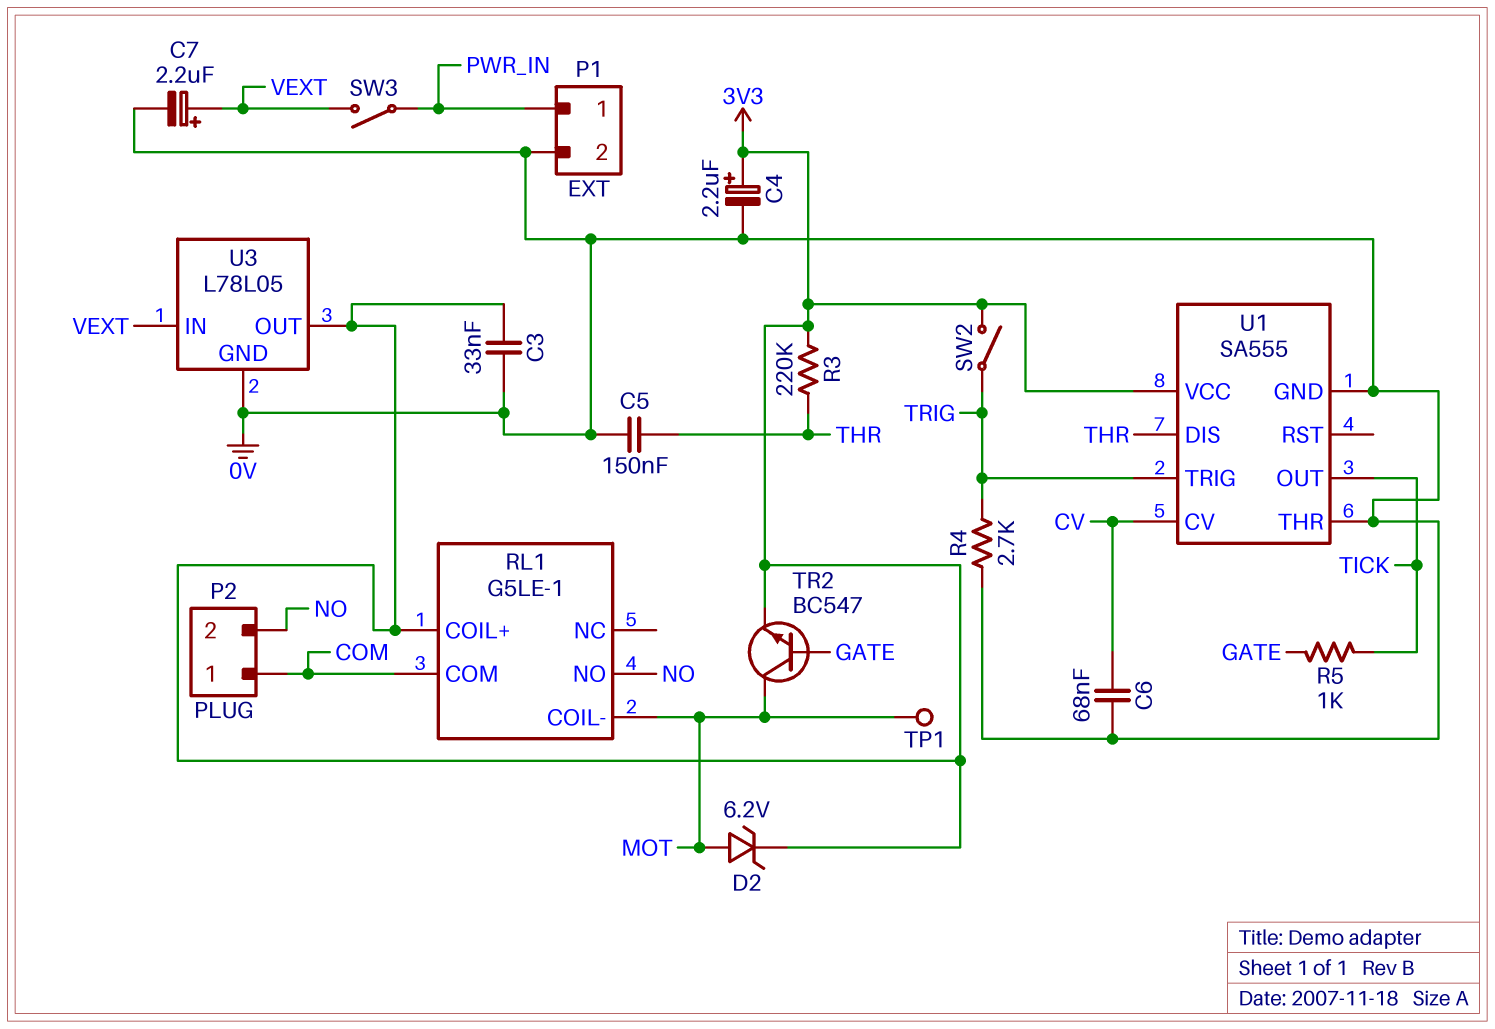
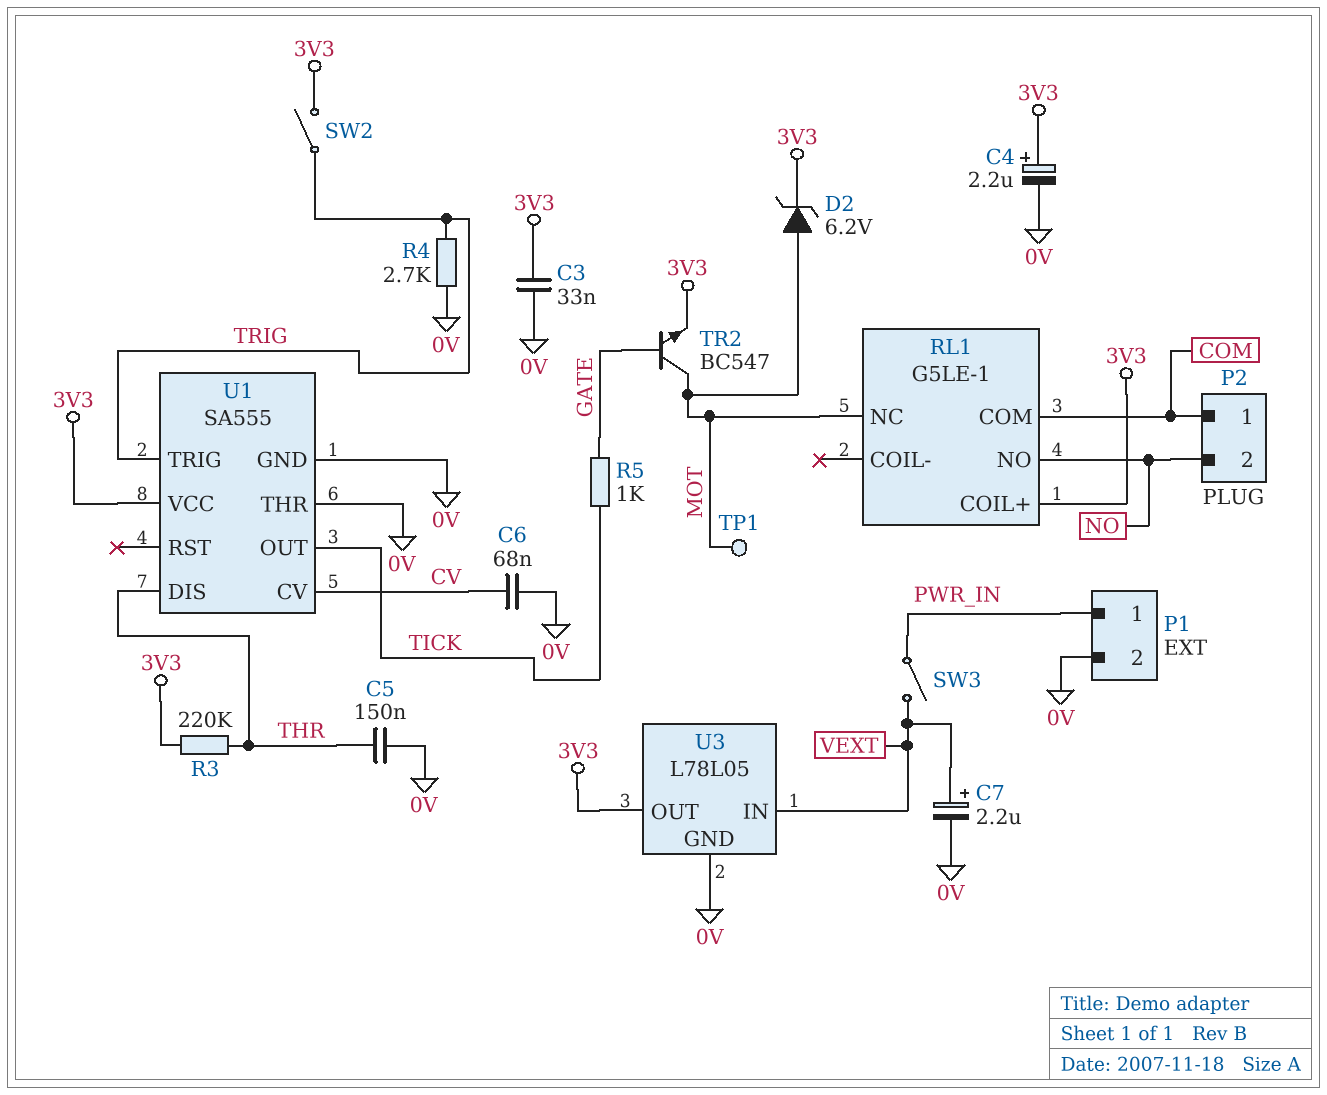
RL1 pin COIL-: MOT -> none
RL1 pin NC: none -> MOT

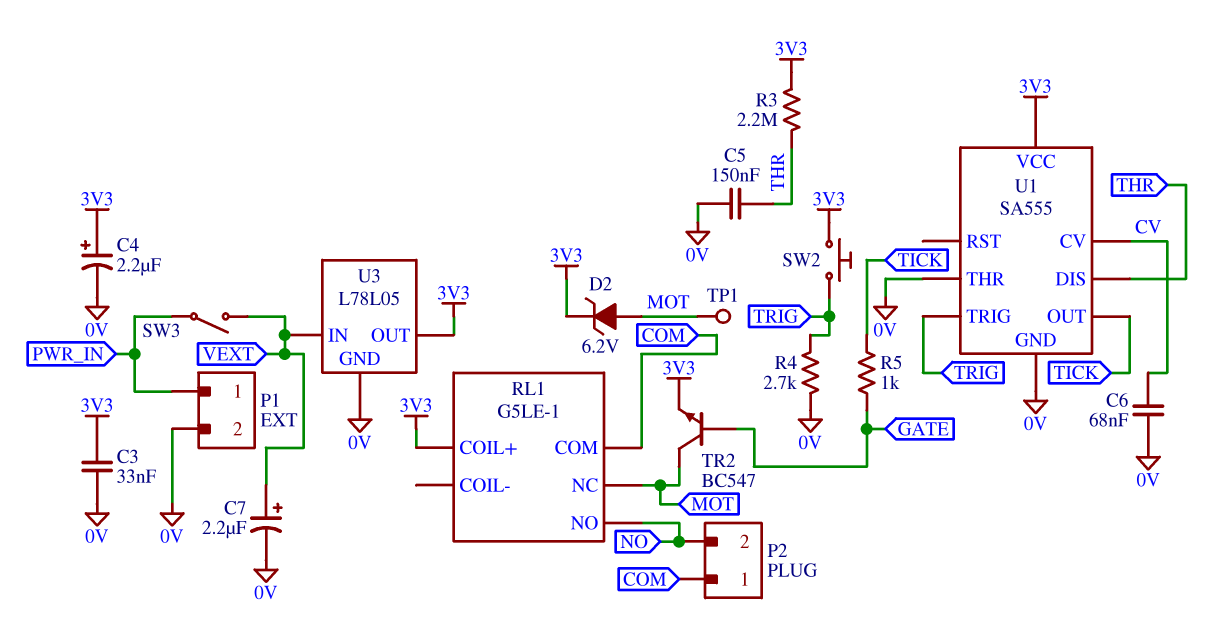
R3: 220k (3V3, THR) -> 2.2M (3V3, THR)
SW2: switch (3V3, TRIG) -> button (3V3, TRIG)

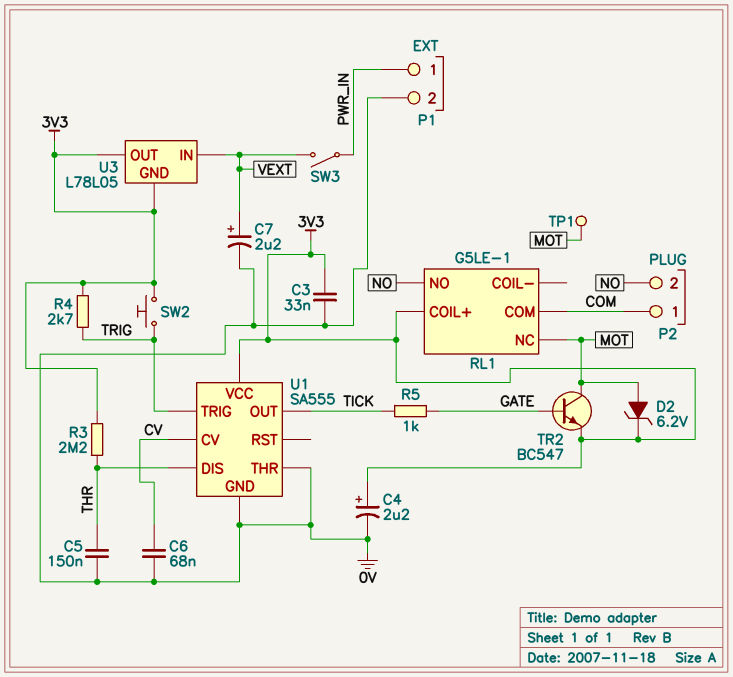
R4: 2.7k (0V, TRIG) -> 2.7k (3V3, TRIG)
U3 pin GND: 0V -> 3V3

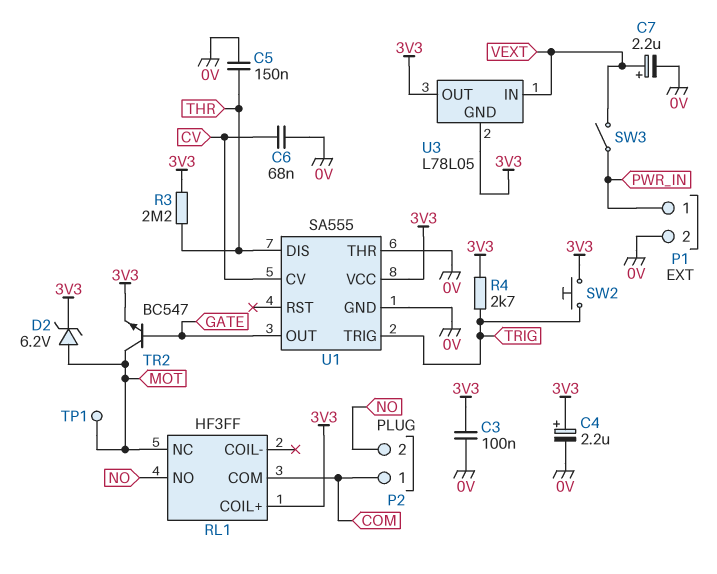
C3: 33nF (0V, 3V3) -> 100nF (0V, 3V3)
R5: 1k (GATE, TICK) -> none
RL1: G5LE-1 -> HF3FF
U1 pin OUT: TICK -> GATE

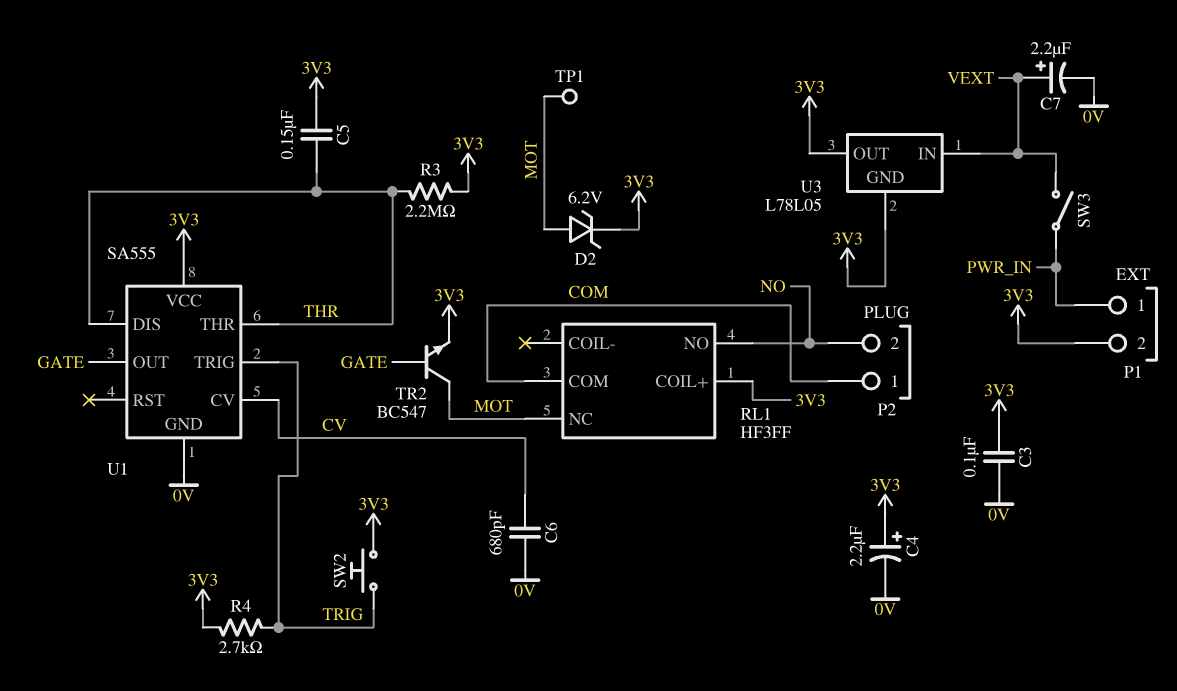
C5: 150nF (0V, THR) -> 150nF (3V3, THR)
C6: 68nF (0V, CV) -> 680pF (0V, CV)
P1 pin 2: 0V -> 3V3
U1 pin THR: 0V -> THR

